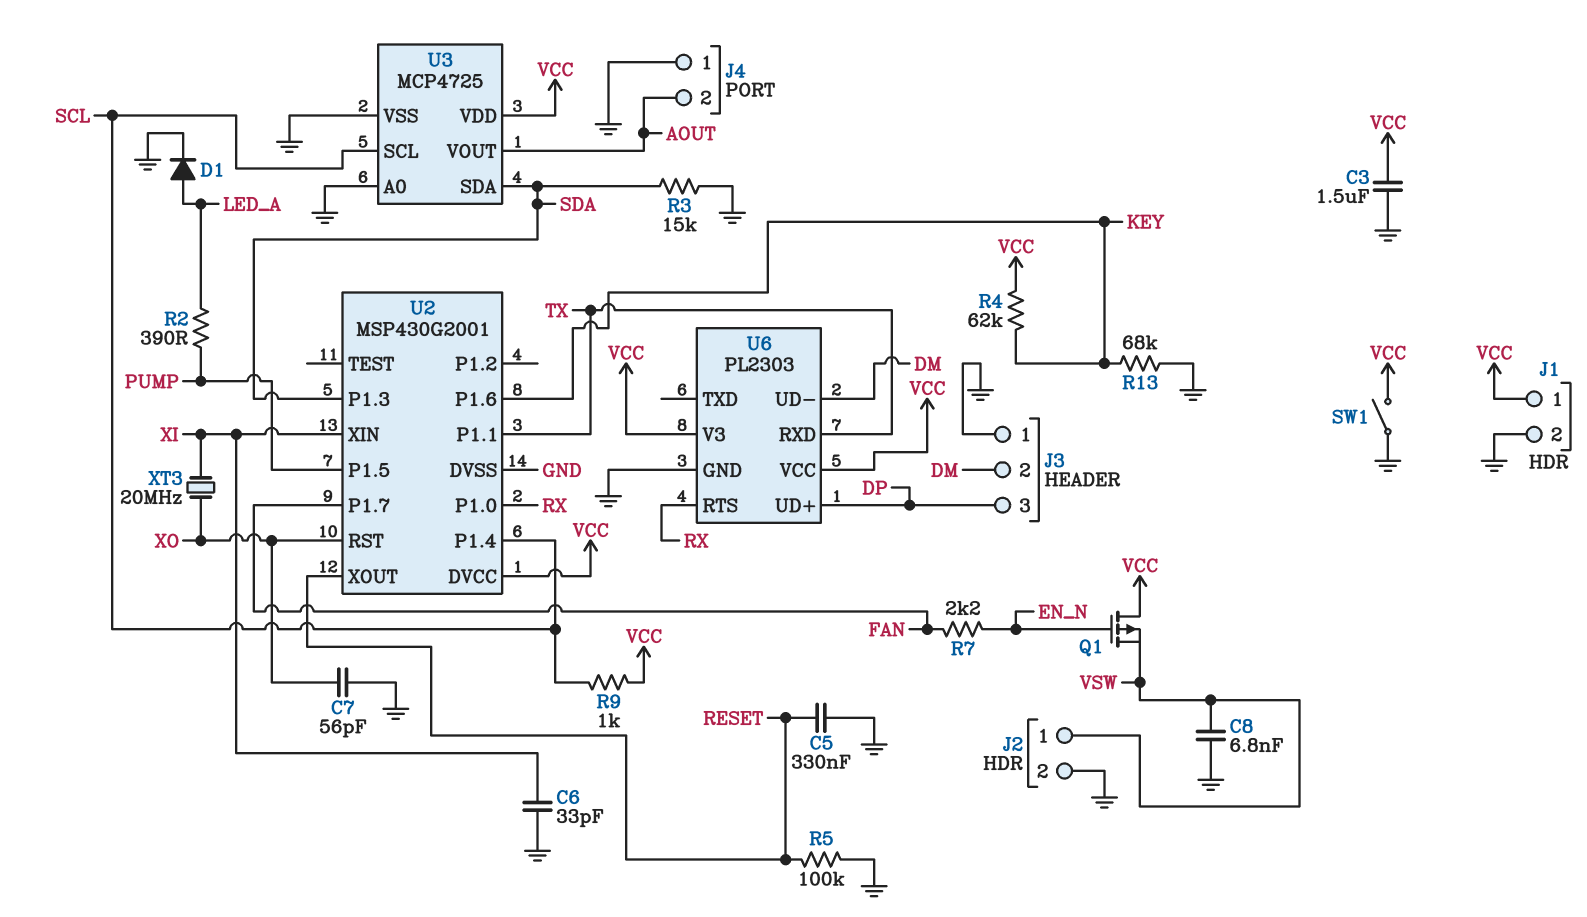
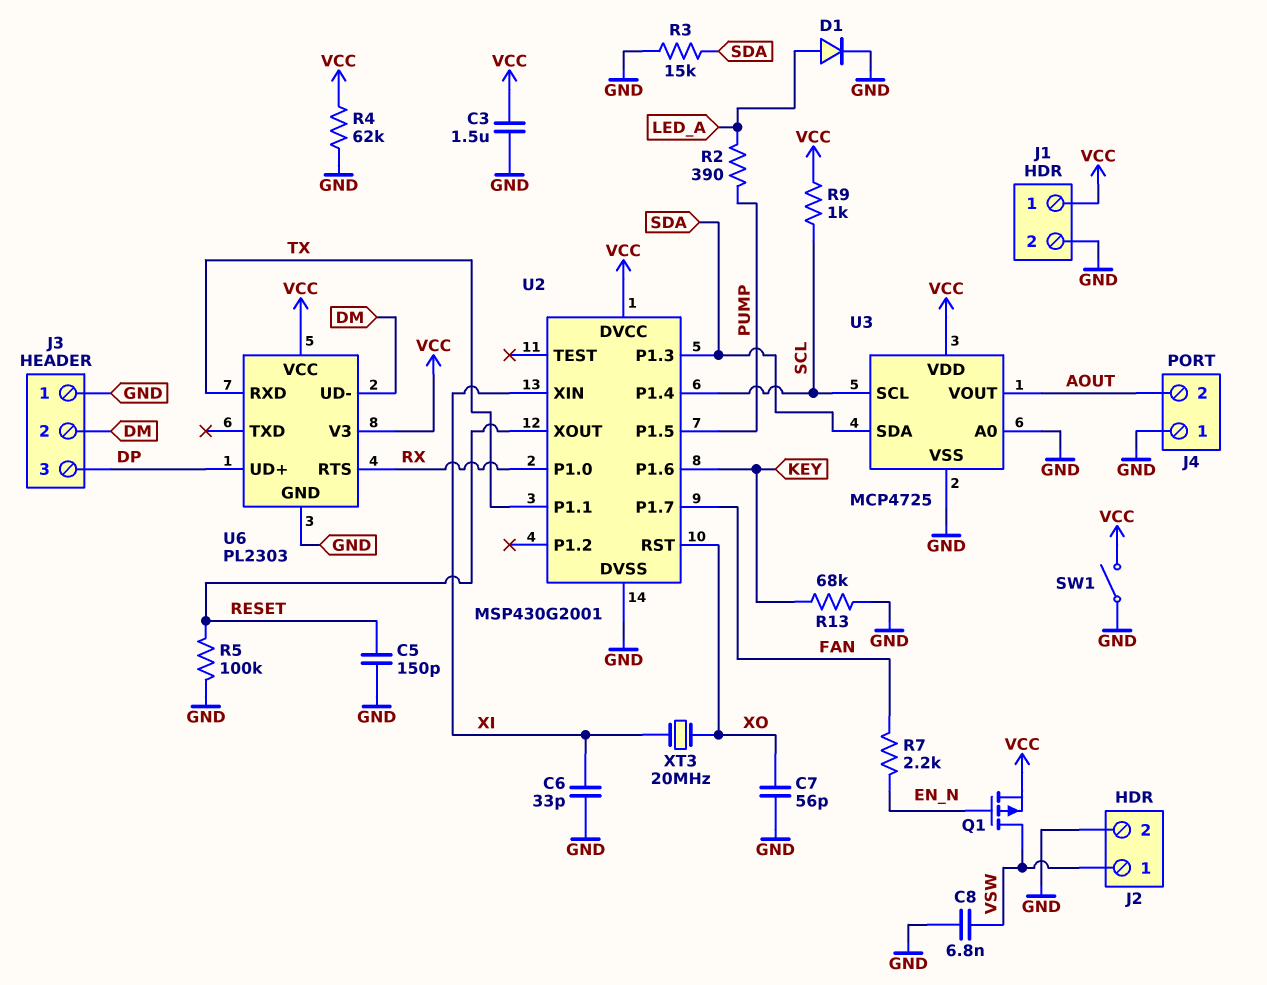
C5: 330nF (GND, RESET) -> 150pF (GND, RESET)
Q1: PMOS (G EN_N, D VCC, S VSW) -> PMOS (G EN_N, D VSW, S VCC)
R4: 62k (KEY, VCC) -> 62k (GND, VCC)

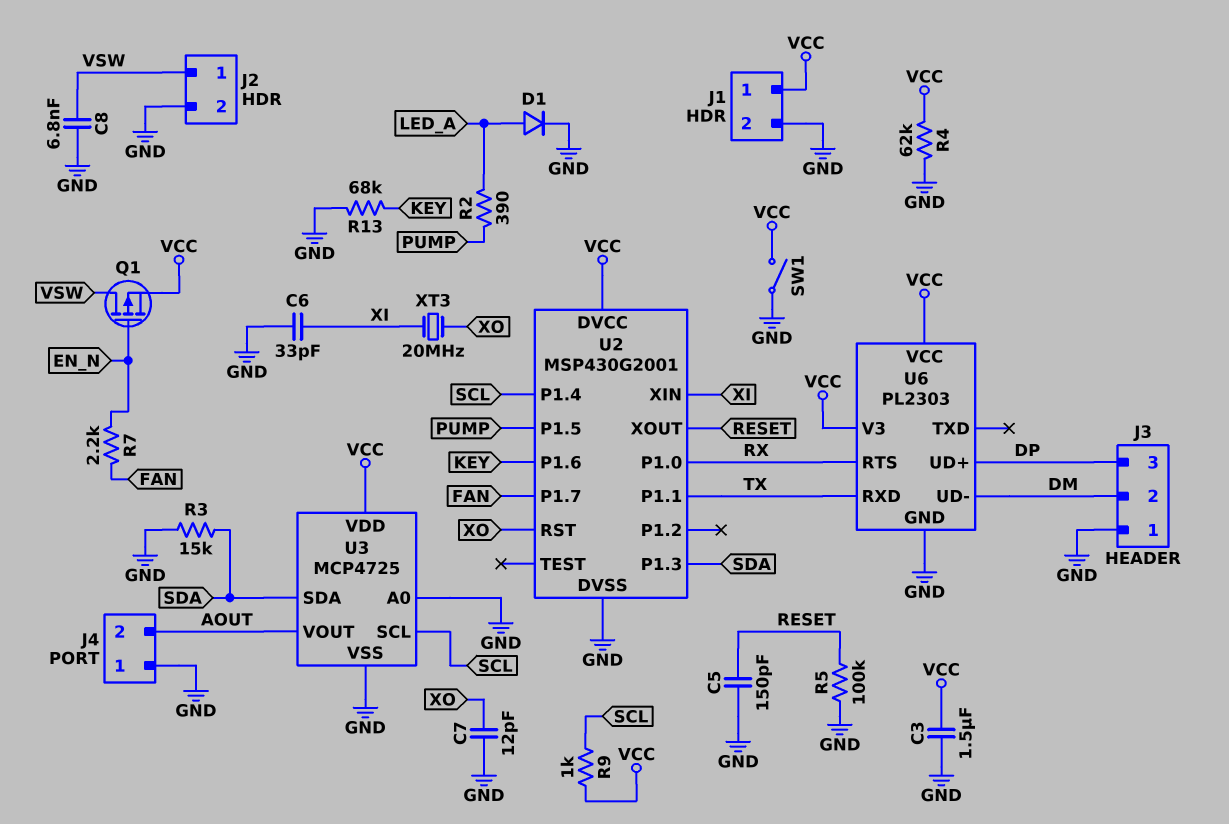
C7: 56pF (GND, XO) -> 12pF (GND, XO)

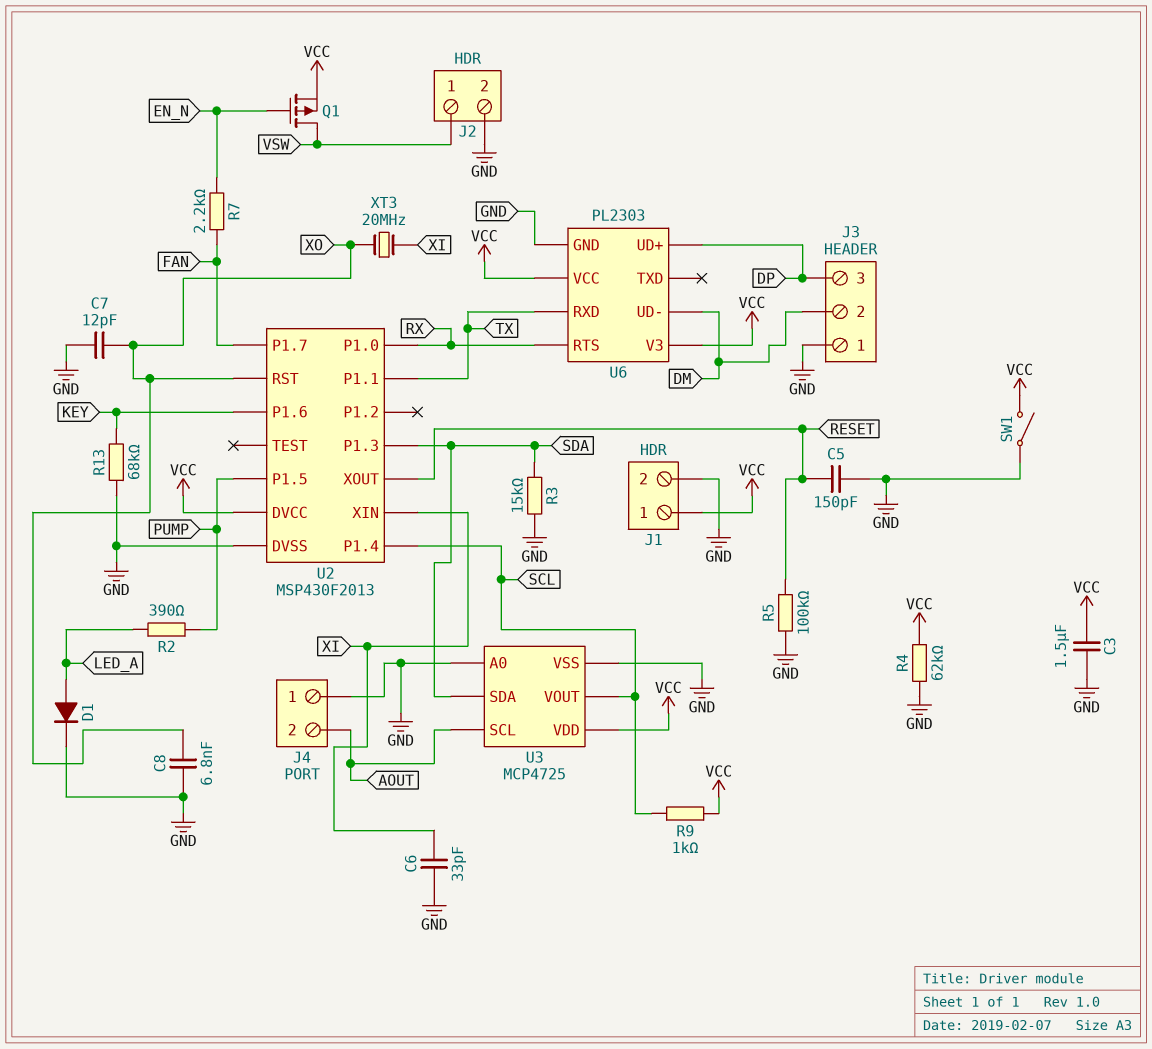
C8: 6.8nF (GND, VSW) -> 6.8nF (GND, XO)
U2: MSP430G2001 -> MSP430F2013
U3 pin SCL: SCL -> AOUT
U3 pin VOUT: AOUT -> SCL

